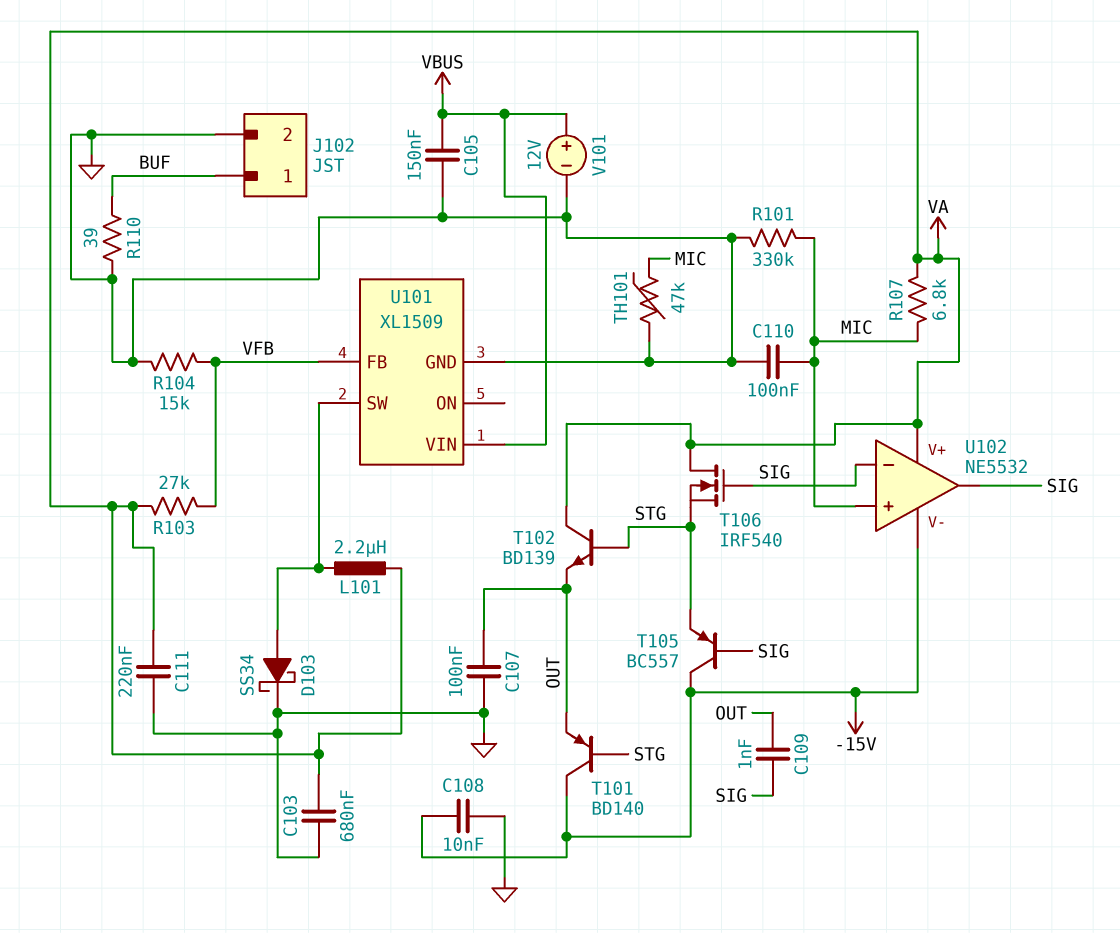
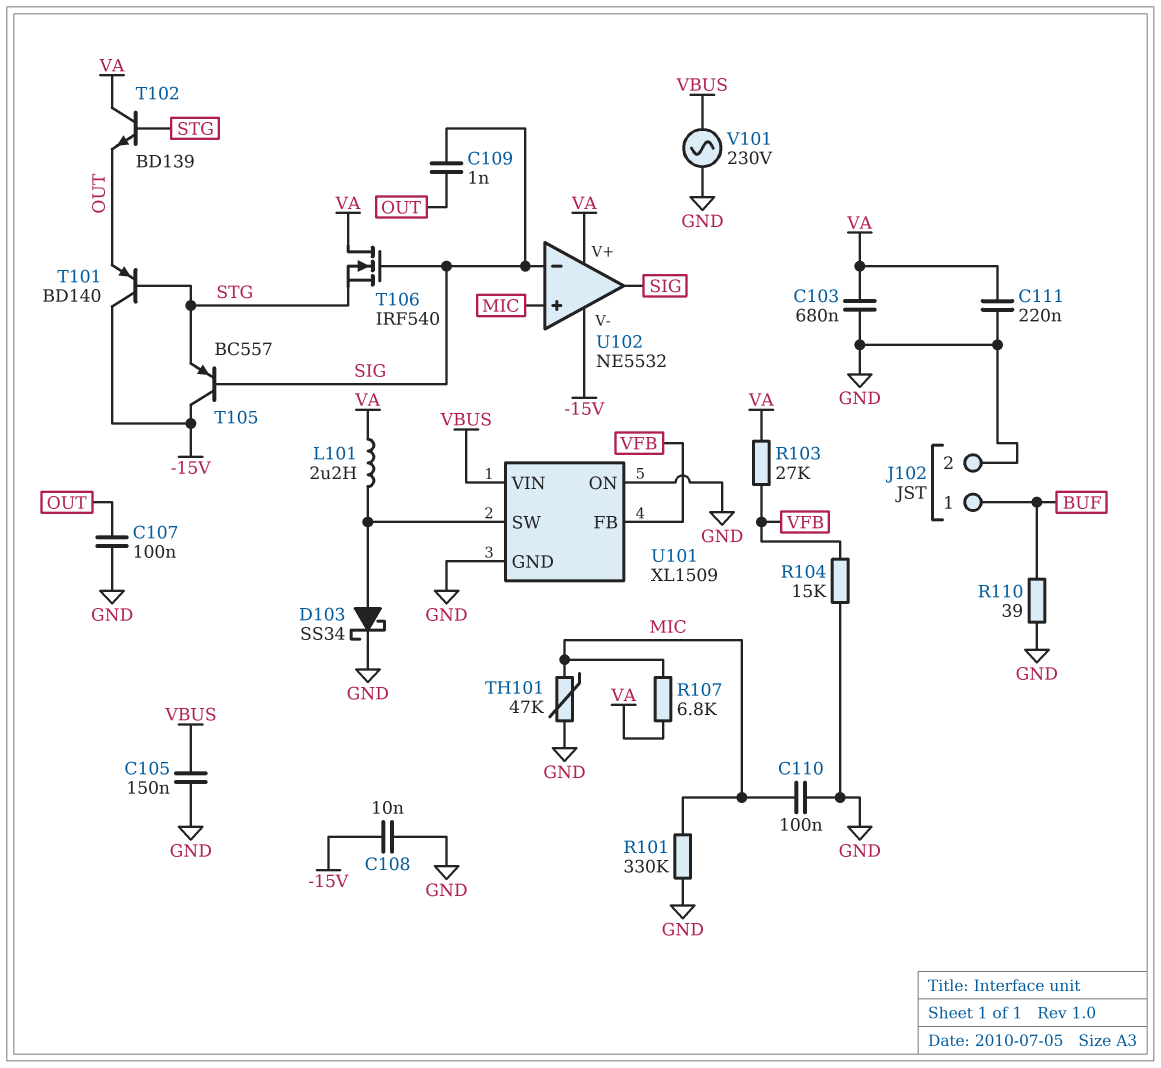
U101 pin ON: none -> GND
V101: 12V (plus VBUS, minus GND) -> AC 230V (GND, VBUS)

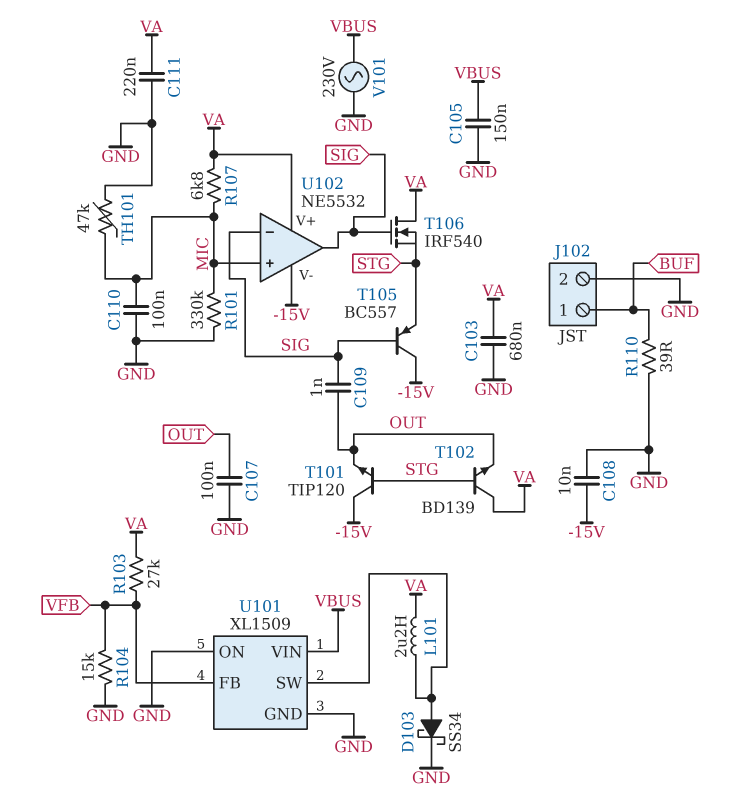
T101: PNP BD140 (B STG, C -15V, E OUT) -> NPN TIP120 (B STG, C -15V, E OUT)

